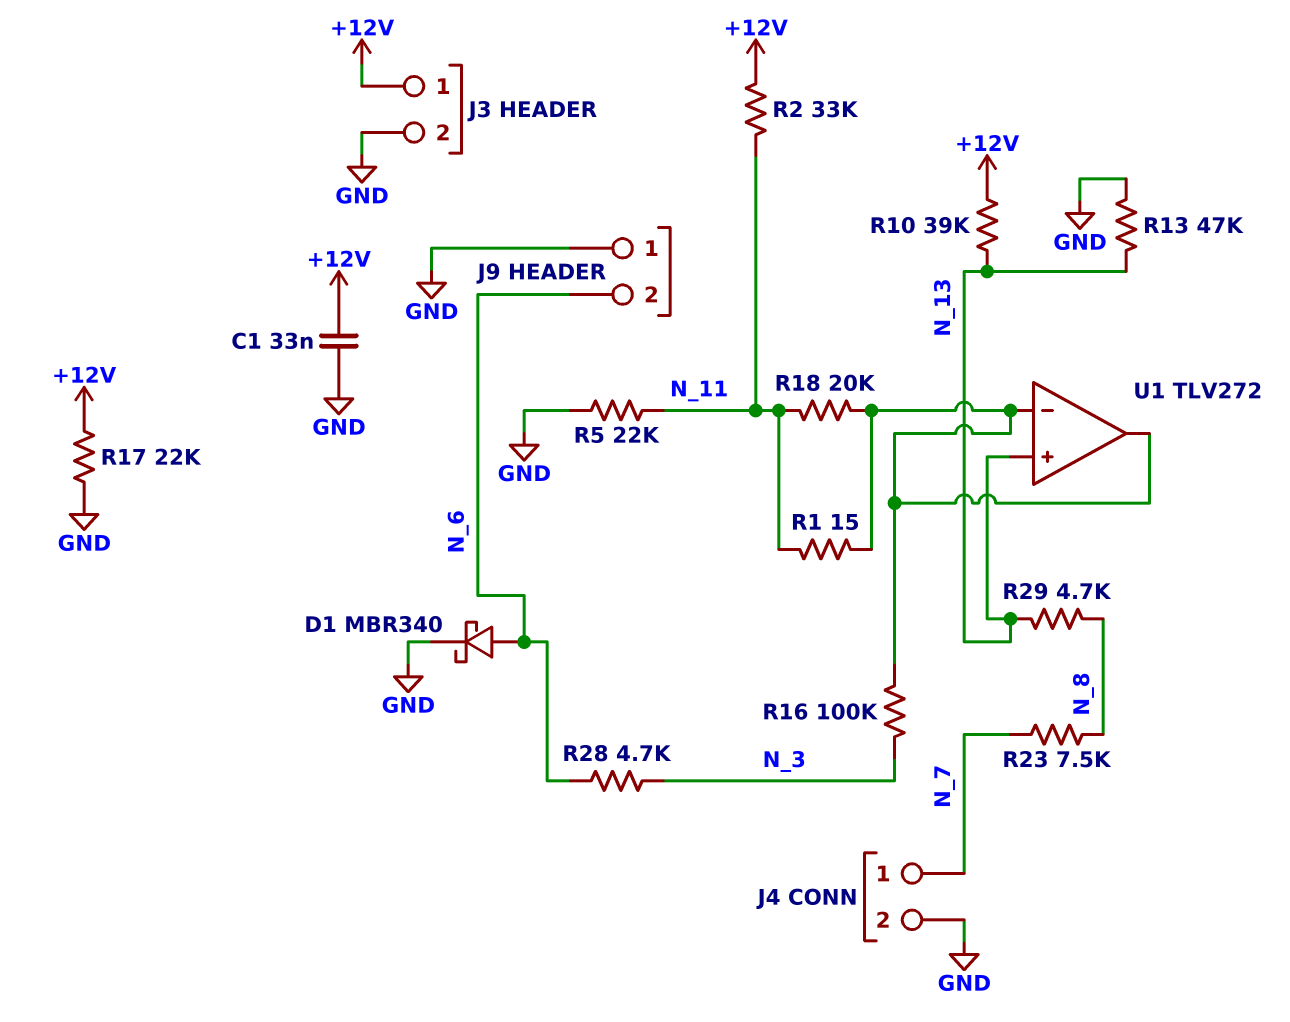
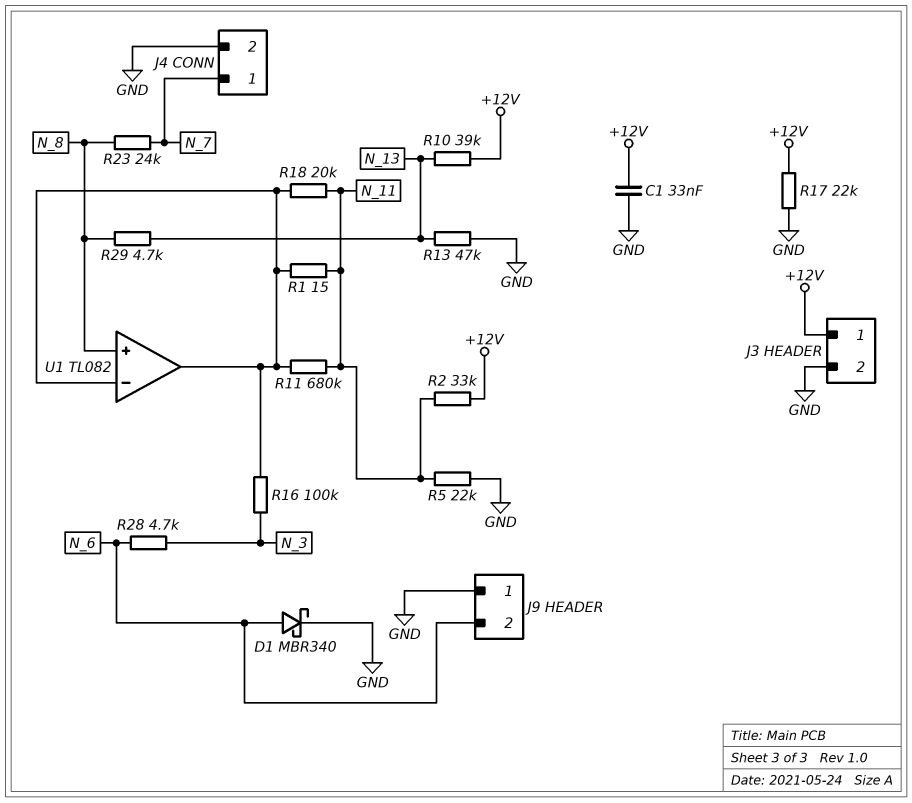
R11: none -> 680k (N_11, U1/in-)
R23: 7.5k (N_7, N_8) -> 24k (N_7, N_8)
U1: TLV272 -> TL082
U1 pin in+: N_13 -> N_8

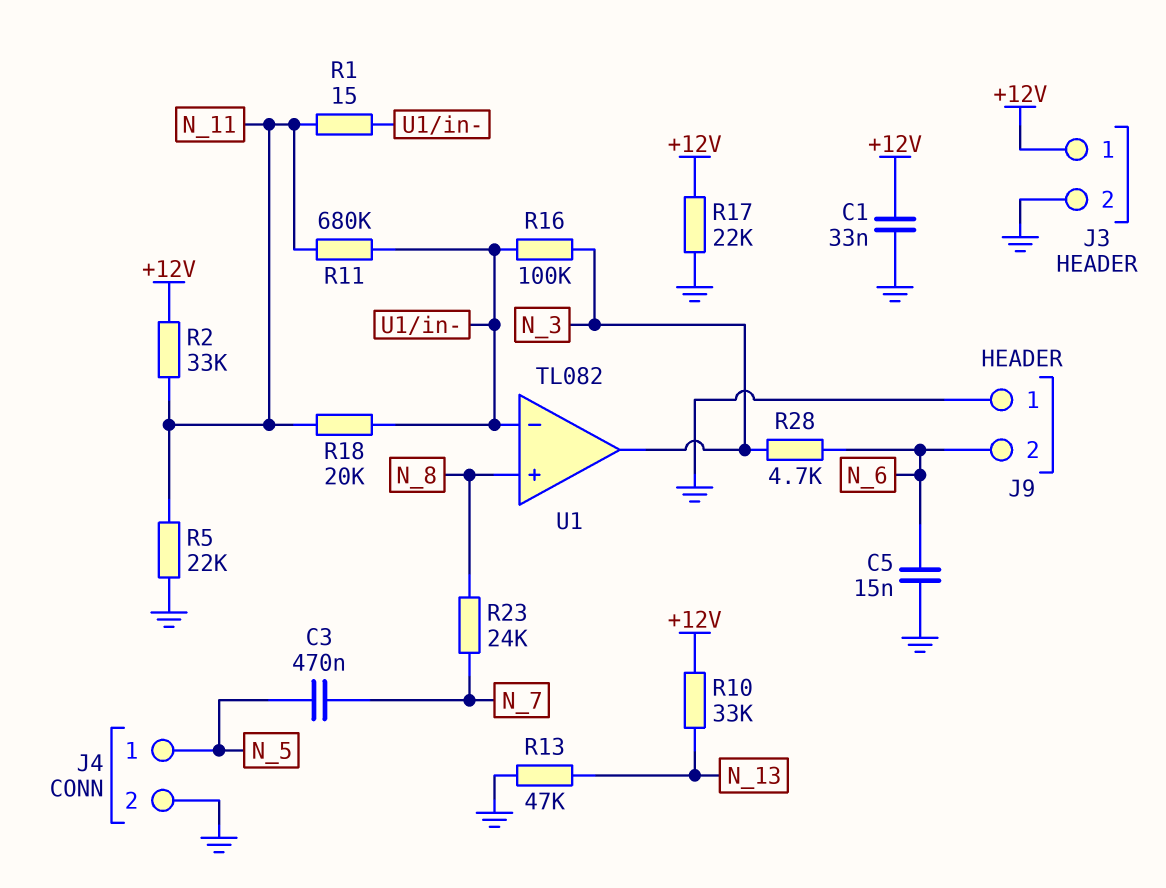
C3: none -> 470nF (N_5, N_7)
C5: none -> 15nF (GND, N_6)
D1: schottky MBR340 (A N_6, K GND) -> none
J4 pin 1: N_7 -> N_5
R10: 39k (+12V, N_13) -> 33k (+12V, N_13)
R29: 4.7k (N_8, N_13) -> none
U1 pin out: U1/in- -> N_3

